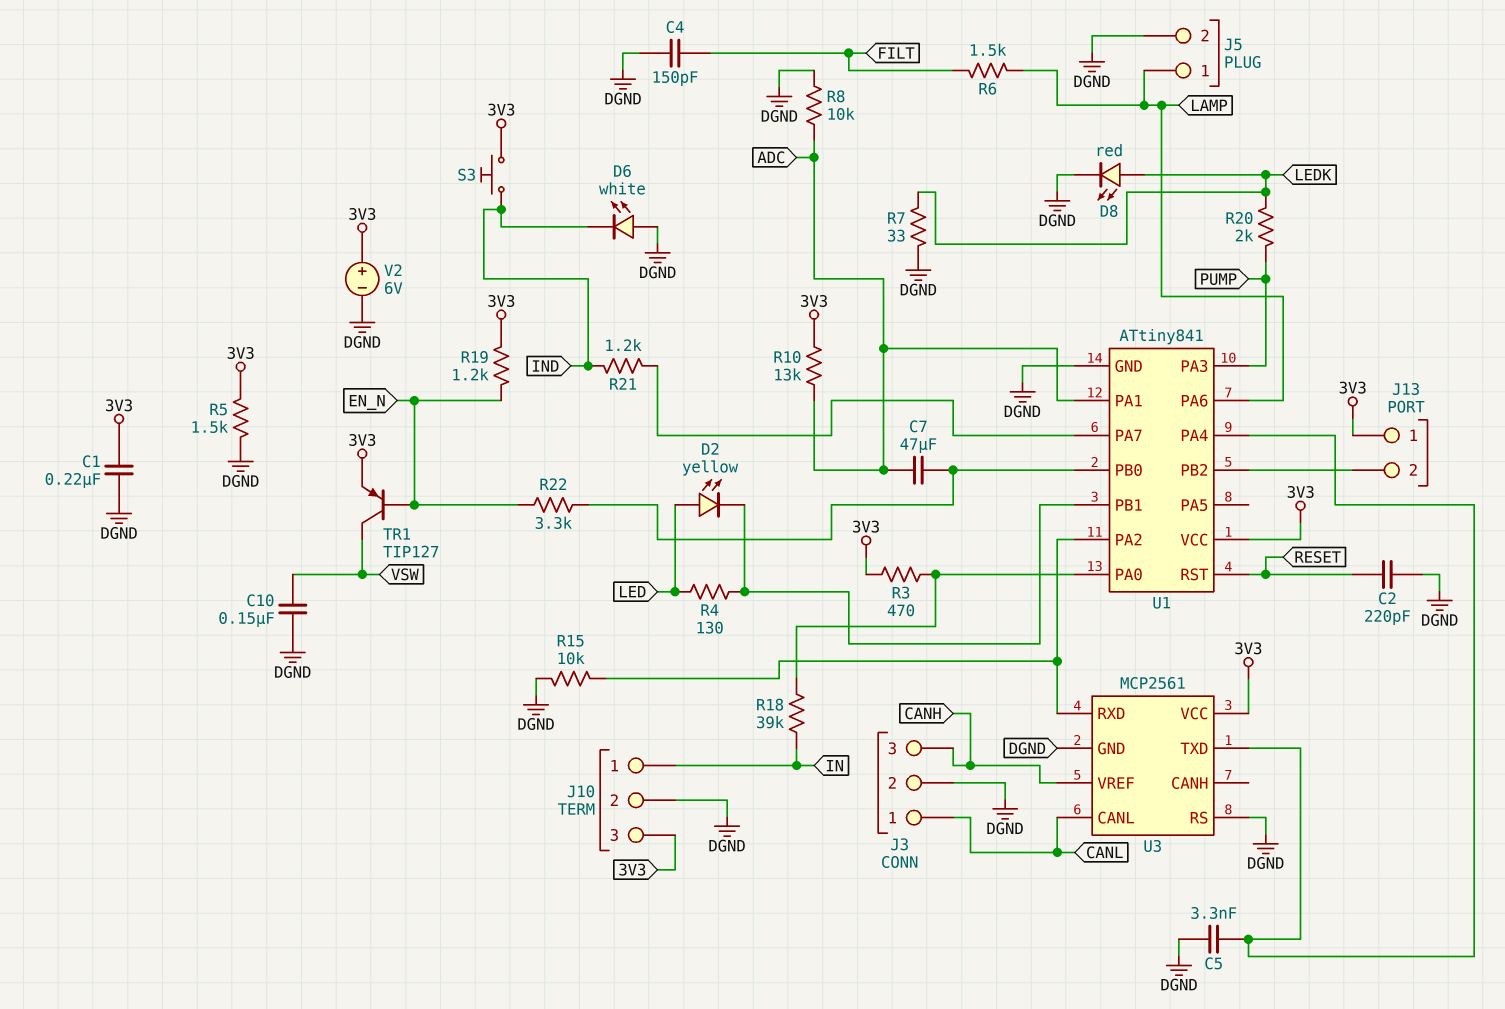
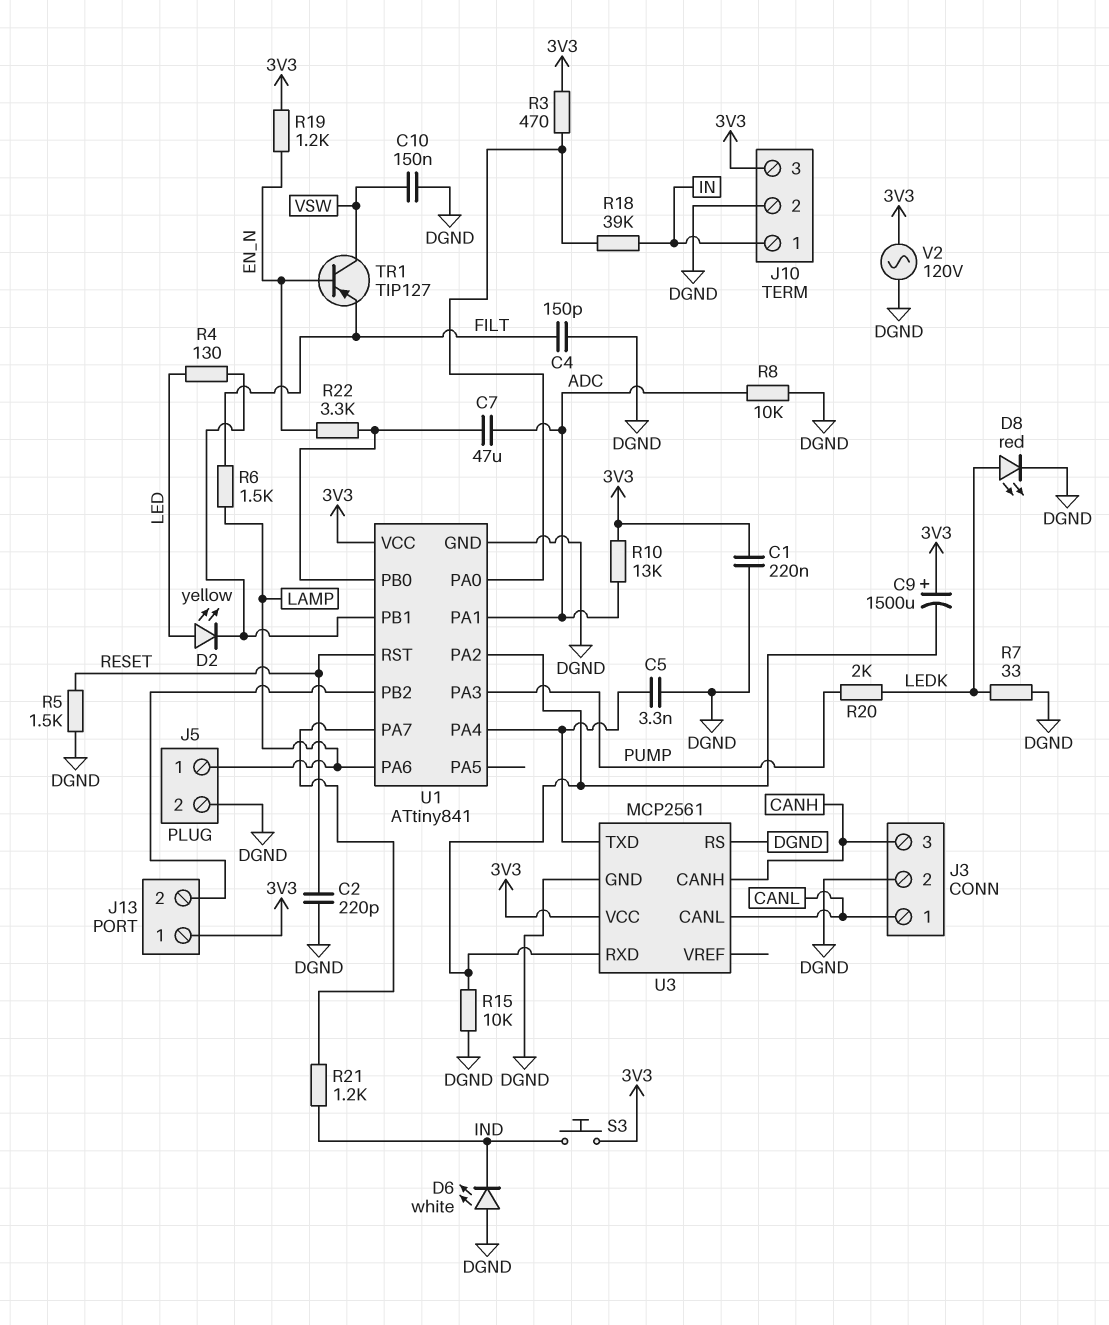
C9: none -> 1500uF (plus 3V3, minus U1/PA2)
R5: 1.5k (3V3, DGND) -> 1.5k (DGND, RESET)
TR1: PNP TIP127 (B EN_N, C VSW, E 3V3) -> PNP TIP127 (B EN_N, C VSW, E FILT)
U3 pin CANH: none -> CANH
U3 pin VREF: CANH -> none
V2: 6V (plus 3V3, minus DGND) -> AC 120V (3V3, DGND)

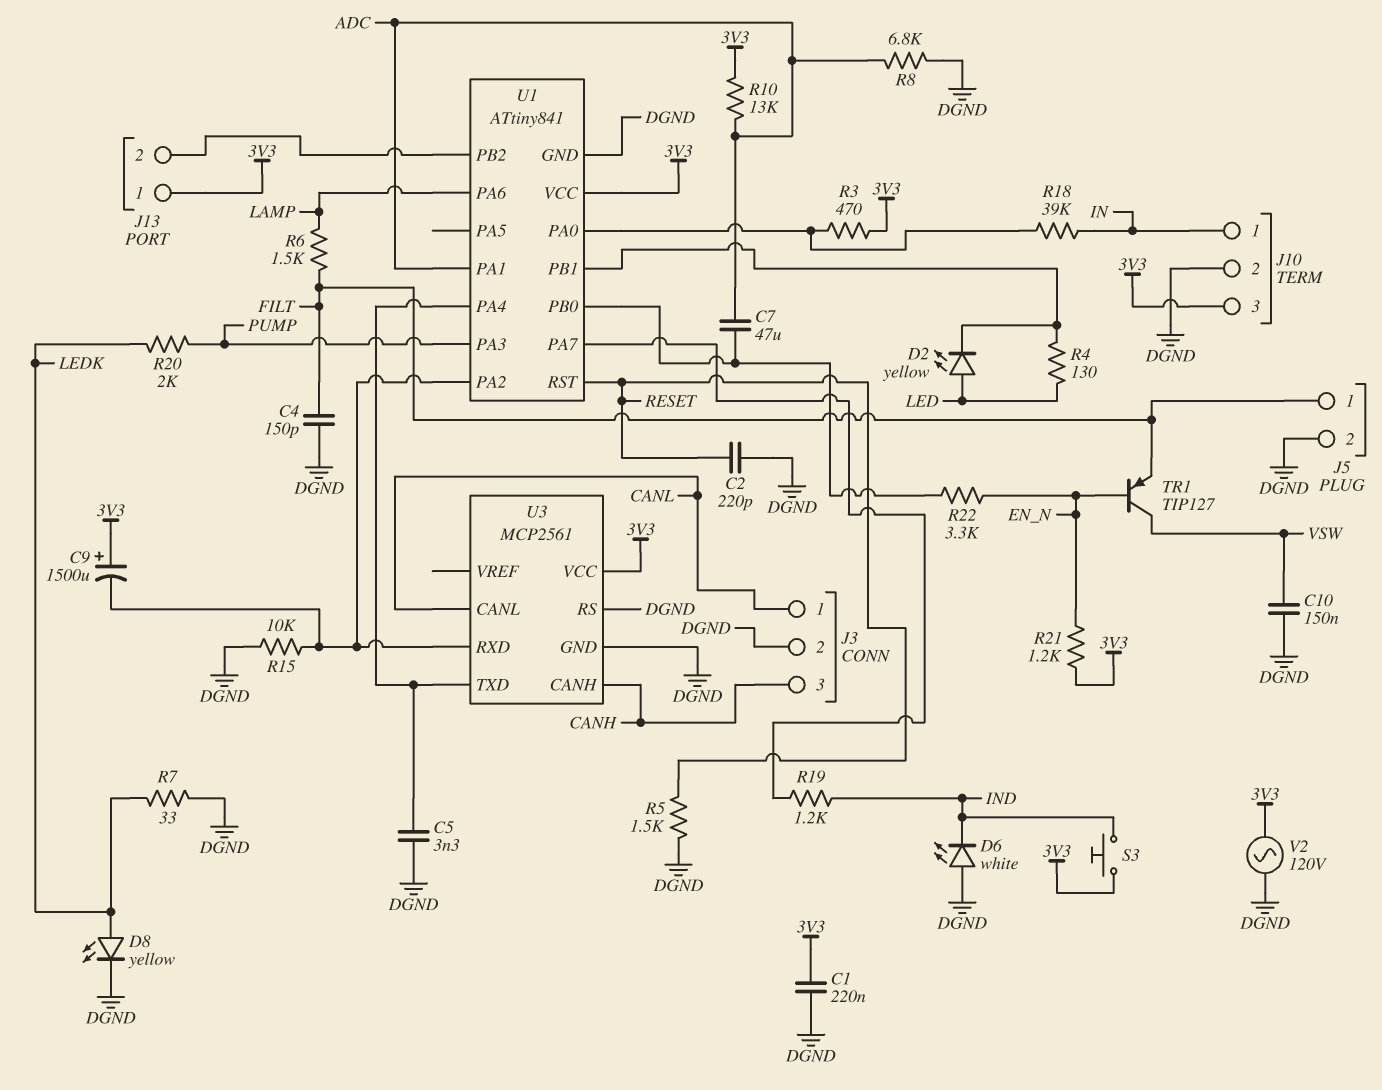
D8: LED red (A LEDK, K DGND) -> LED yellow (A LEDK, K DGND)
J5 pin 1: LAMP -> FILT
R8: 10k (ADC, DGND) -> 6.8k (ADC, DGND)
R19: 1.2k (3V3, EN_N) -> 1.2k (IND, U1/PA7)
R21: 1.2k (IND, U1/PA7) -> 1.2k (3V3, EN_N)

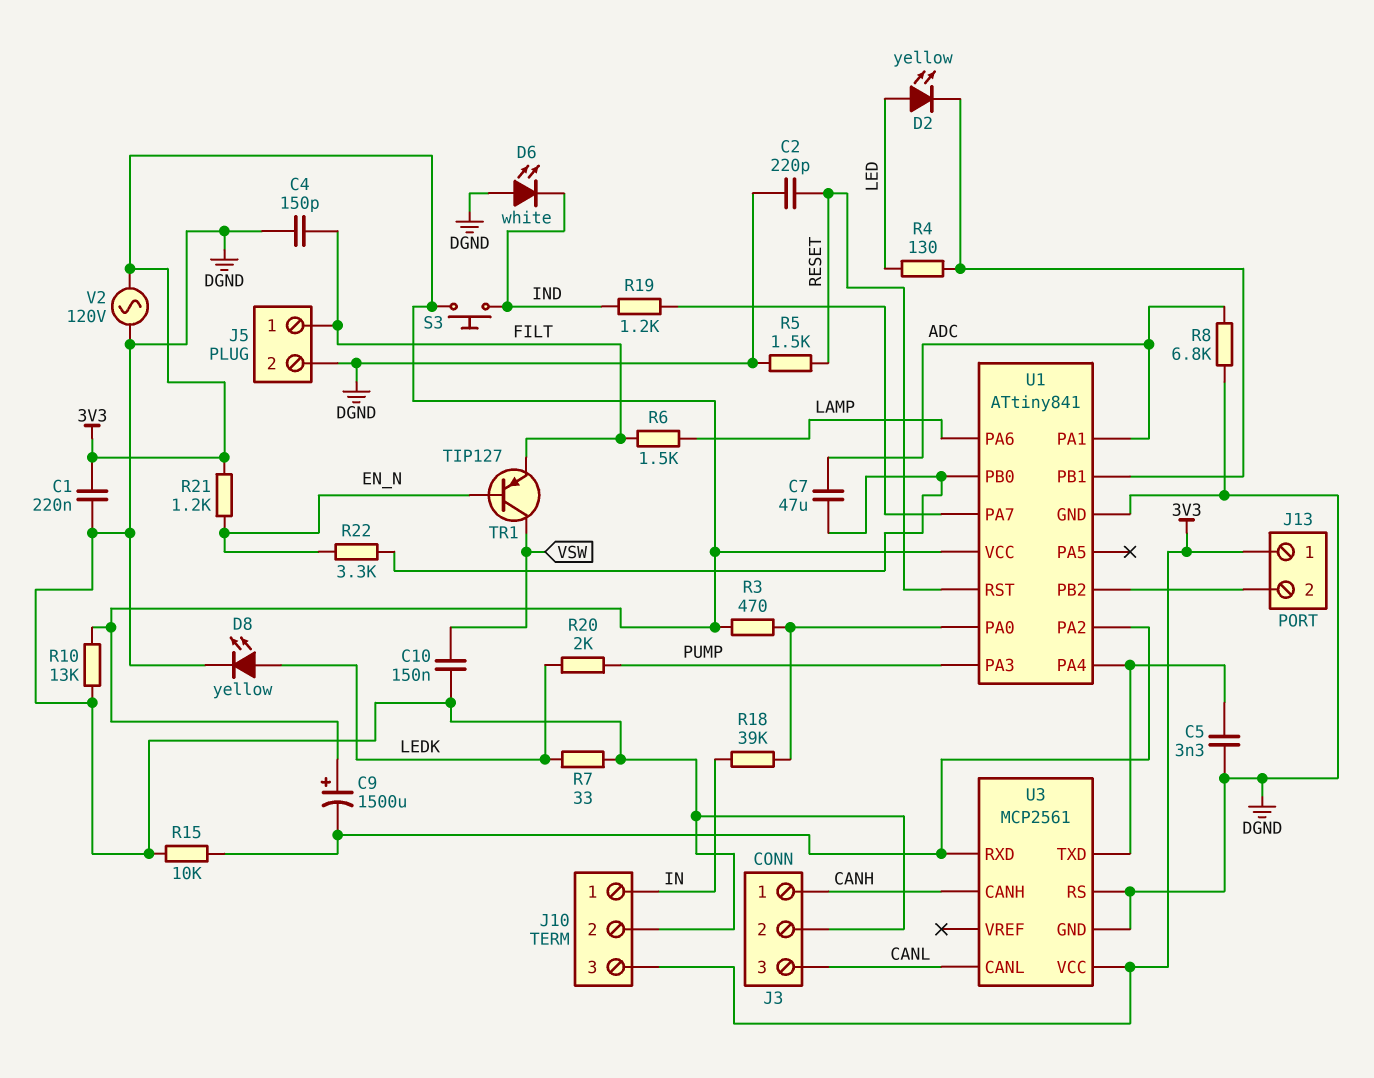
J3 pin 1: CANL -> CANH
J3 pin 3: CANH -> CANL
R10: 13k (3V3, ADC) -> 13k (3V3, DGND)

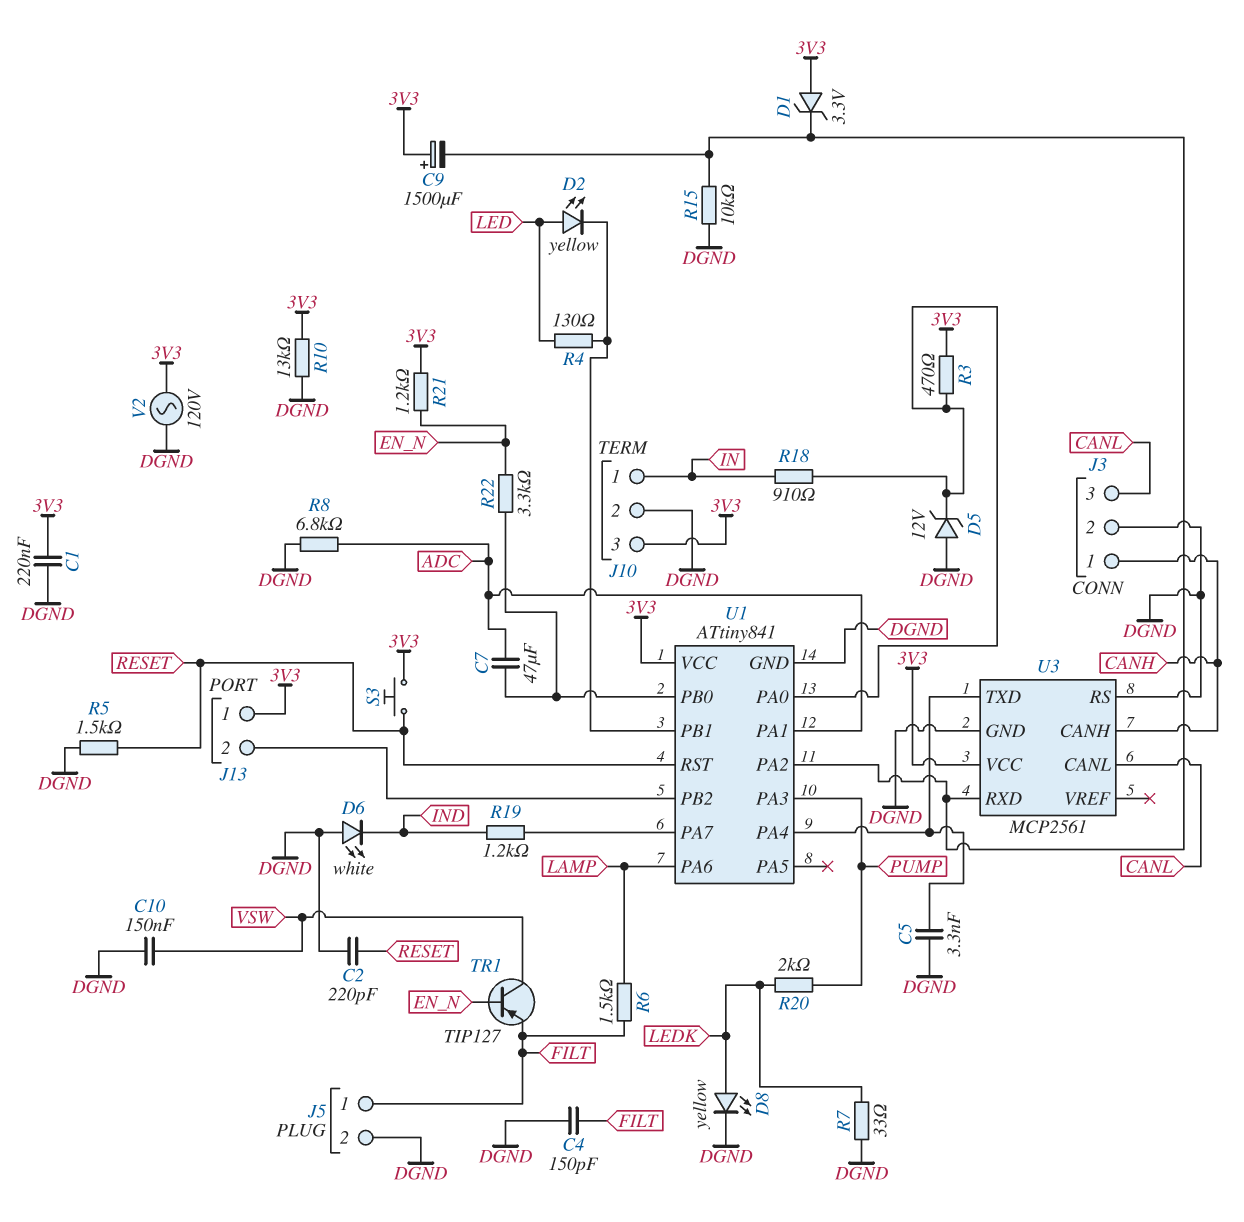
D1: none -> zener 3.3V (A 3V3, K U1/PA2)
D5: none -> zener 12V (A DGND, K U1/PA0)
R18: 39k (IN, U1/PA0) -> 910 (IN, U1/PA0)
S3: button (3V3, IND) -> button (3V3, RESET)

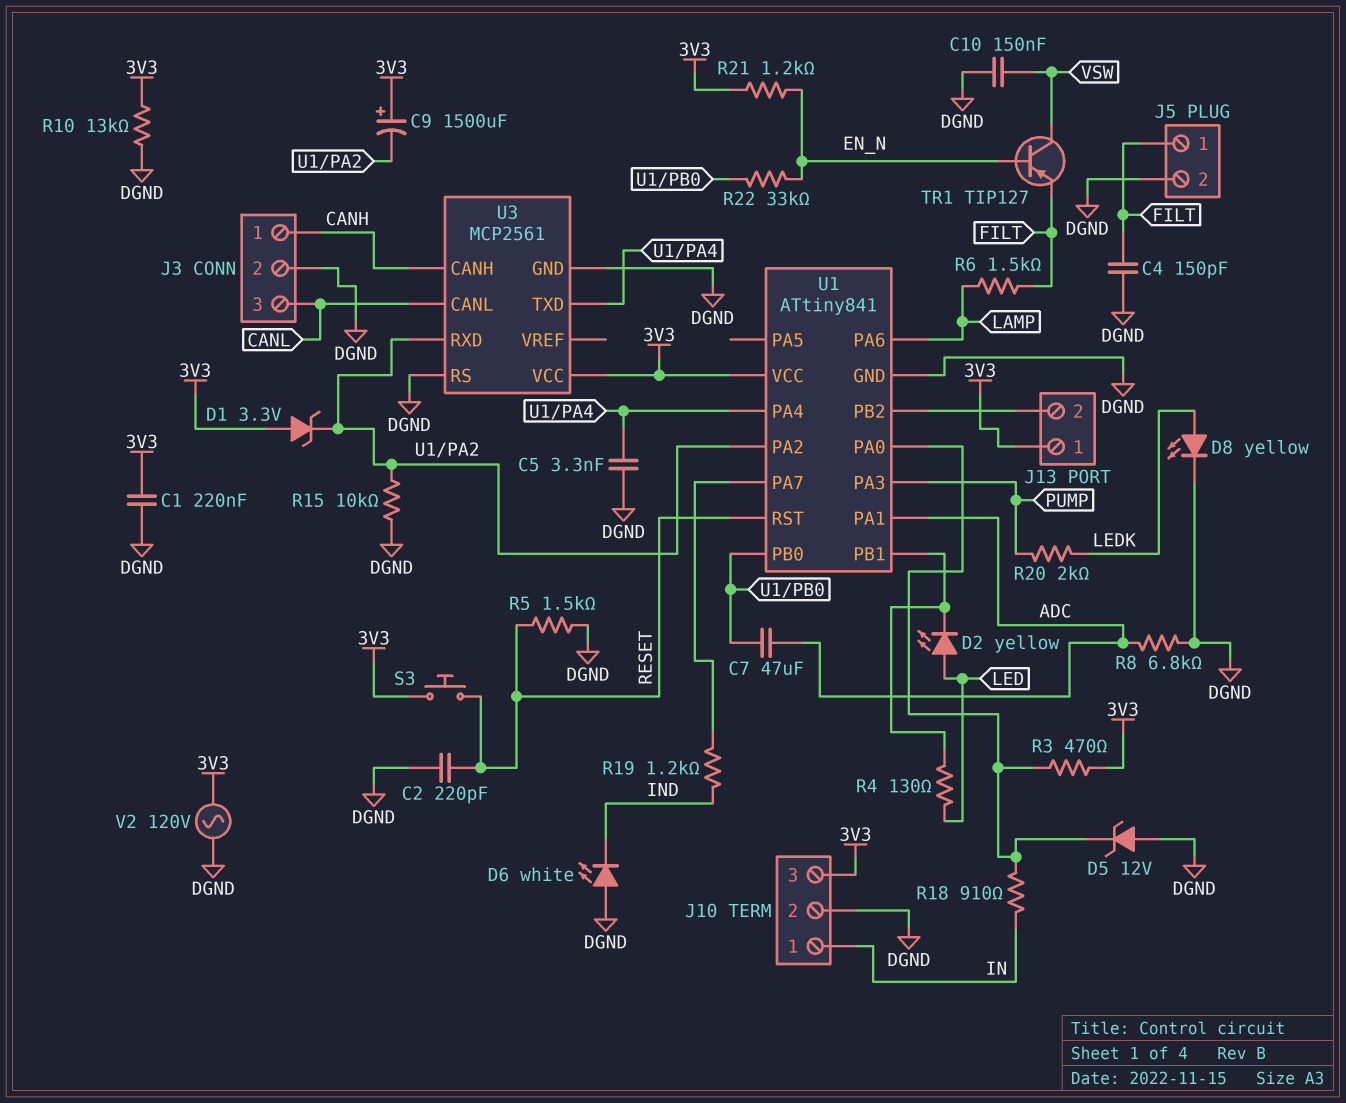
R7: 33 (DGND, LEDK) -> none
R22: 3.3k (EN_N, U1/PB0) -> 33k (EN_N, U1/PB0)

